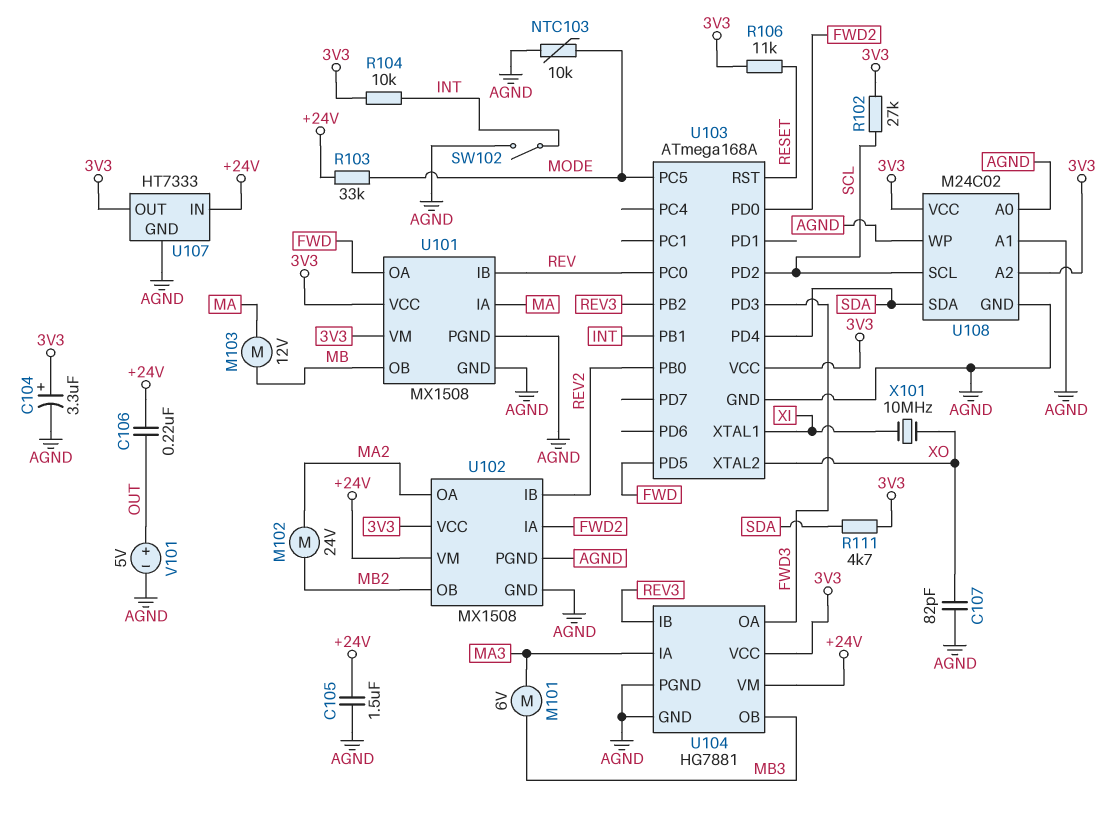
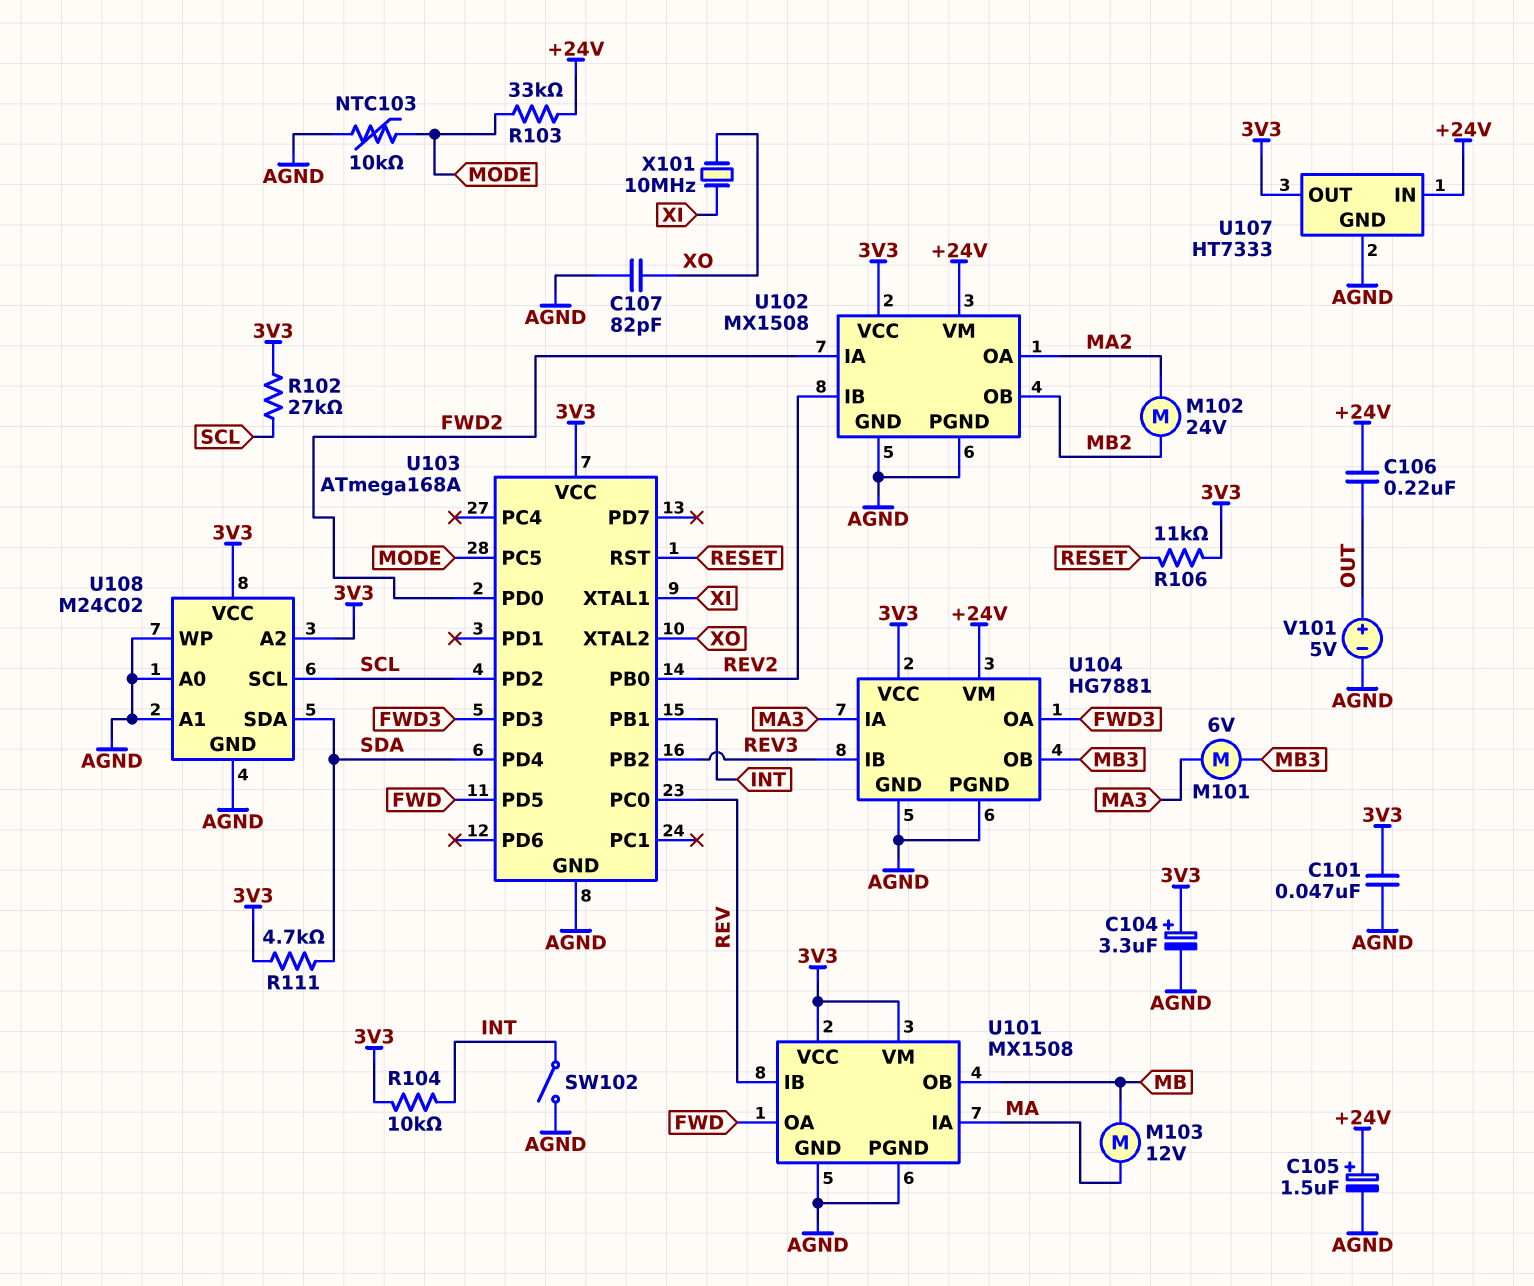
C101: none -> 47nF (3V3, AGND)
C105: 1.5uF (+24V, AGND) -> 1.5uF (plus +24V, minus AGND)

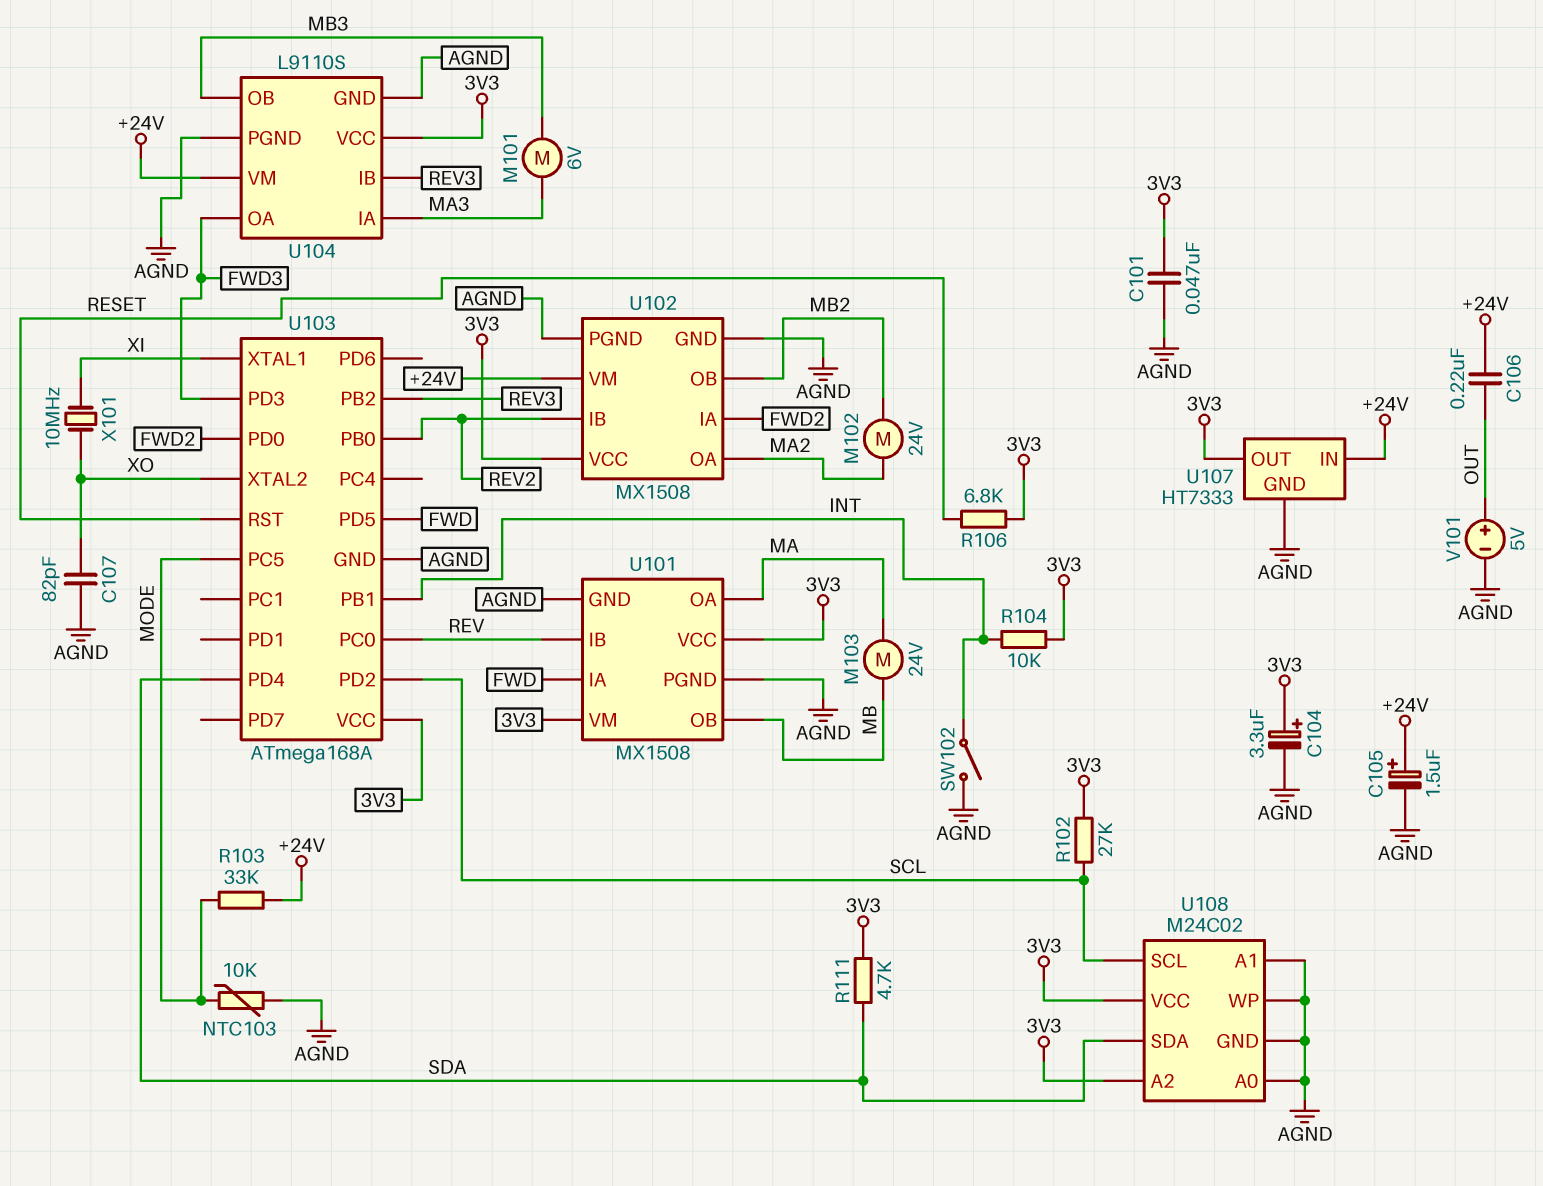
M103: motor 12V (MA, MB) -> motor 24V (MA, MB)
R106: 11k (3V3, RESET) -> 6.8k (3V3, RESET)
U101 pin IA: MA -> FWD
U101 pin OA: FWD -> MA
U104: HG7881 -> L9110S

